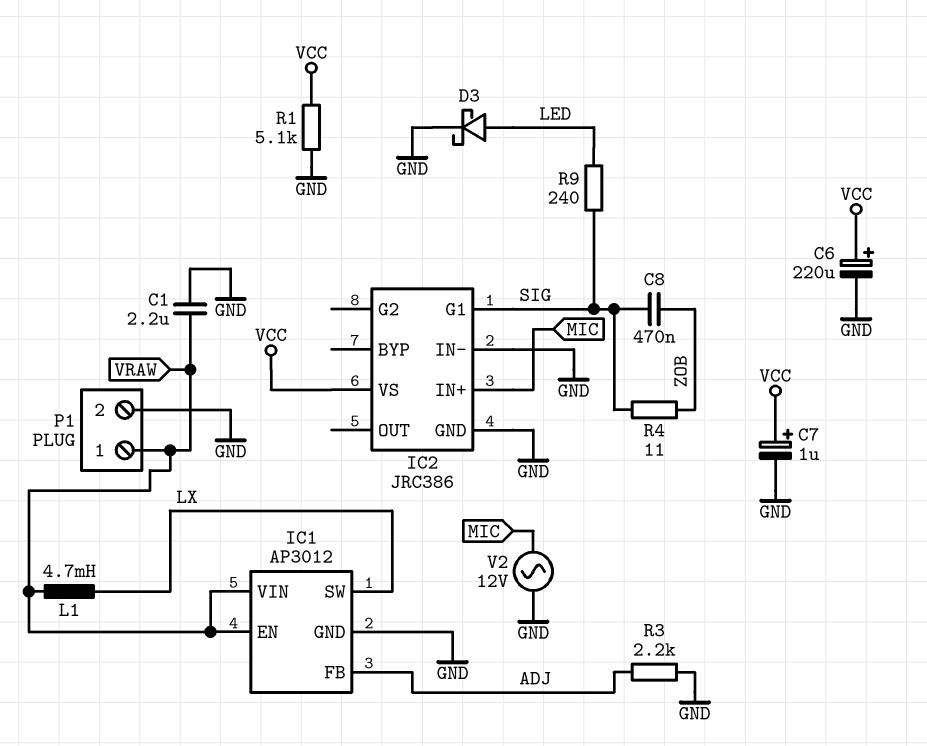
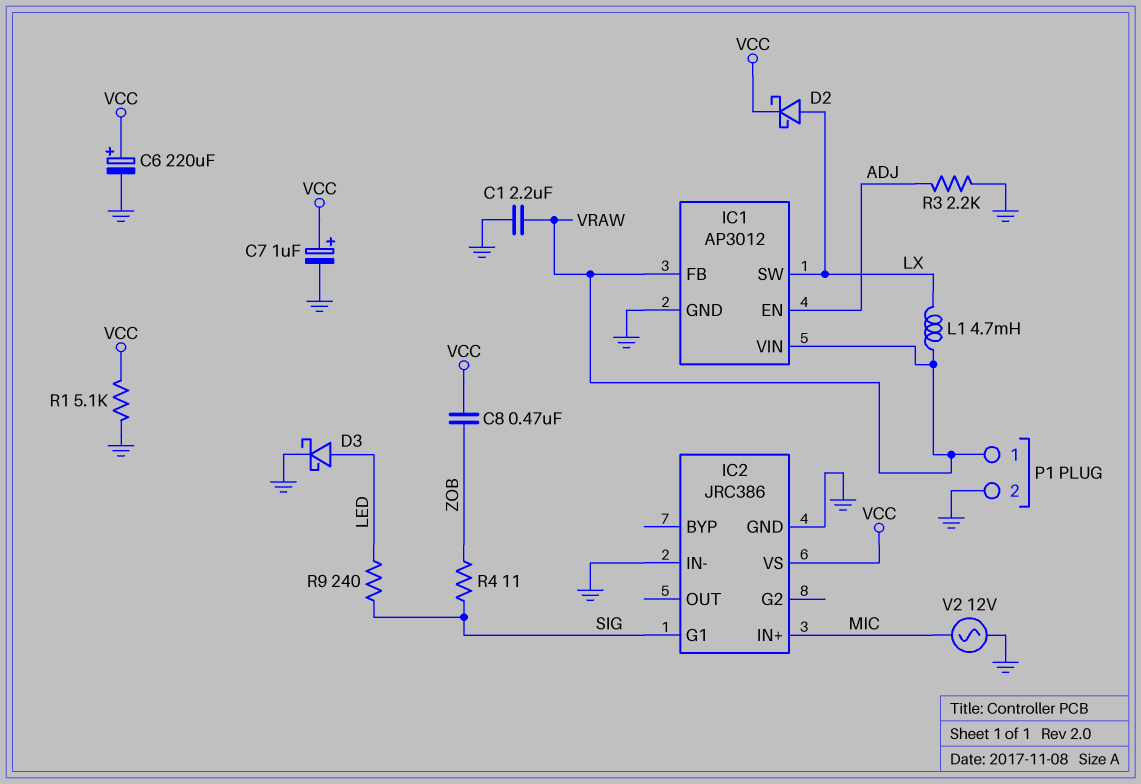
C8: 470nF (SIG, ZOB) -> 470nF (VCC, ZOB)
D2: none -> schottky (A LX, K VCC)
IC1 pin EN: VRAW -> ADJ
IC1 pin FB: ADJ -> VRAW

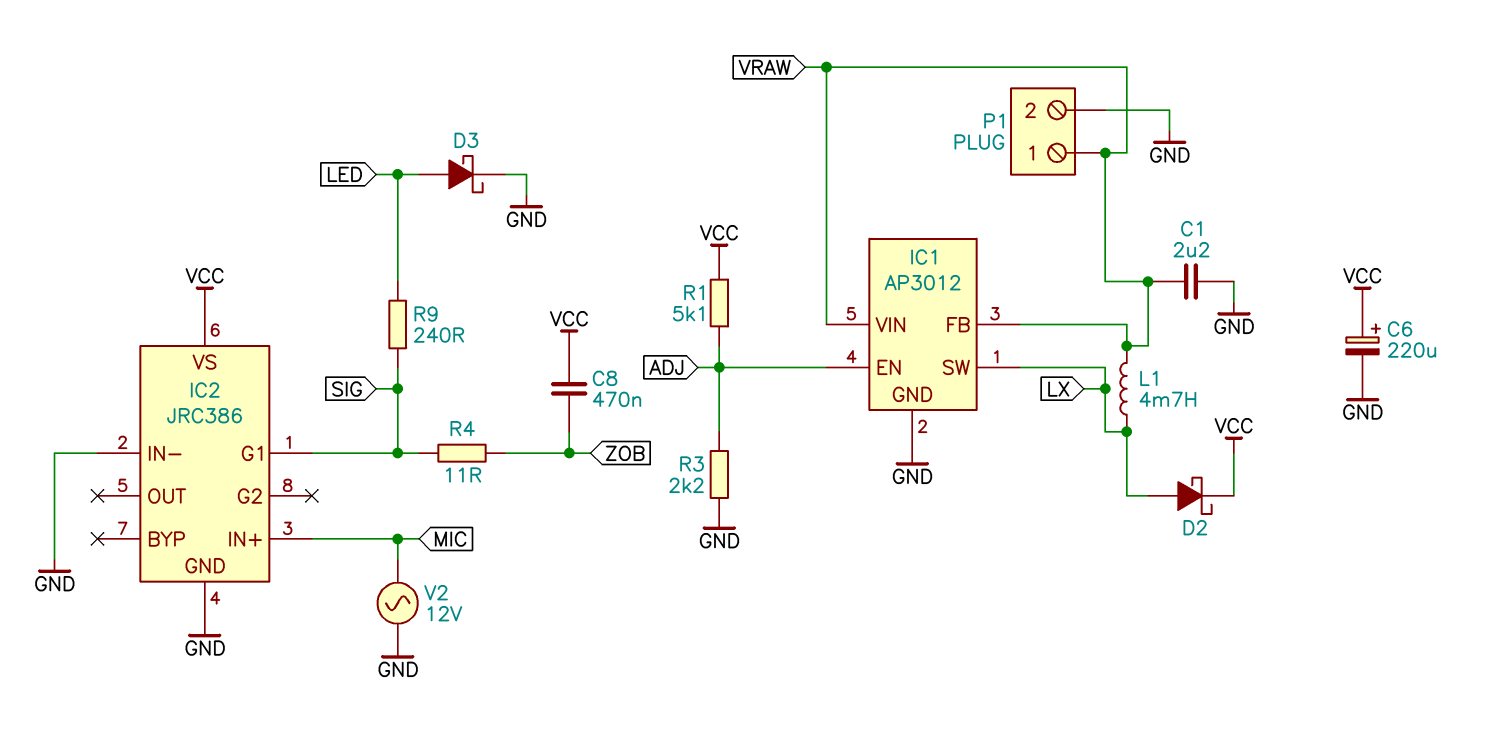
C7: 1uF (plus VCC, minus GND) -> none
R1: 5.1k (GND, VCC) -> 5.1k (ADJ, VCC)

